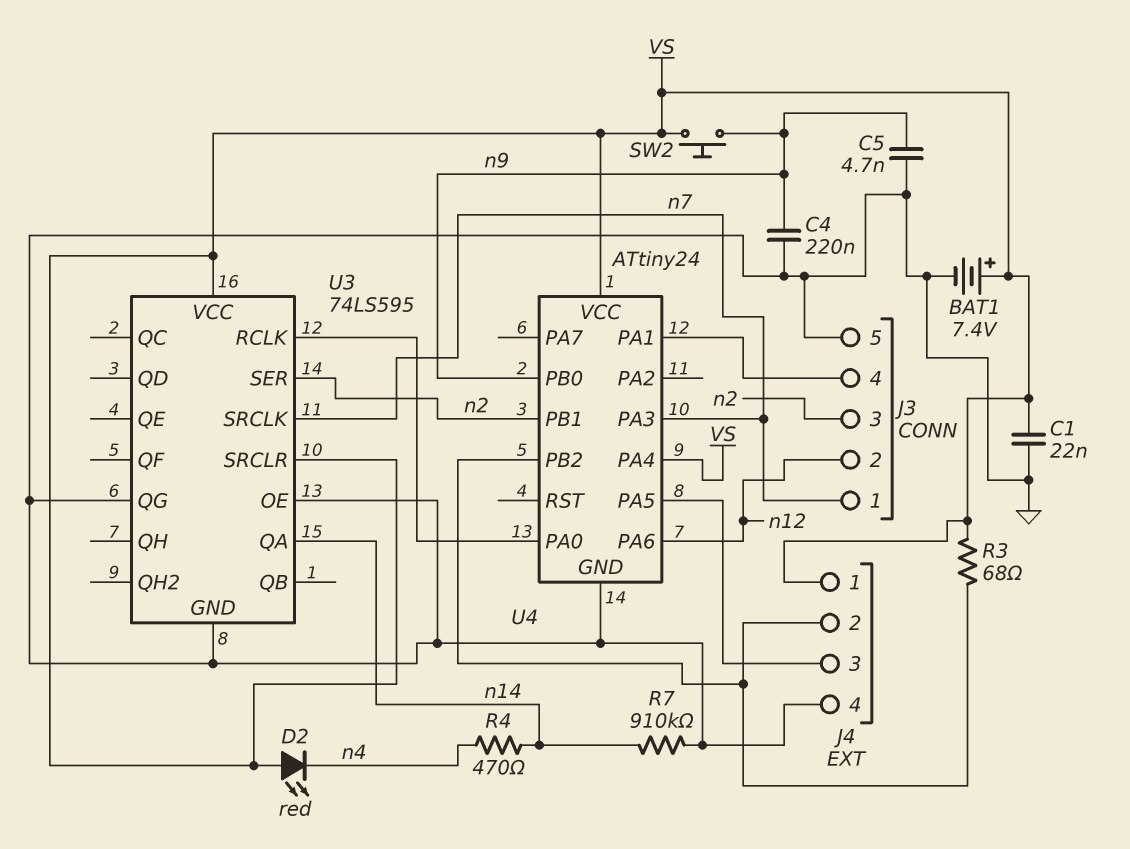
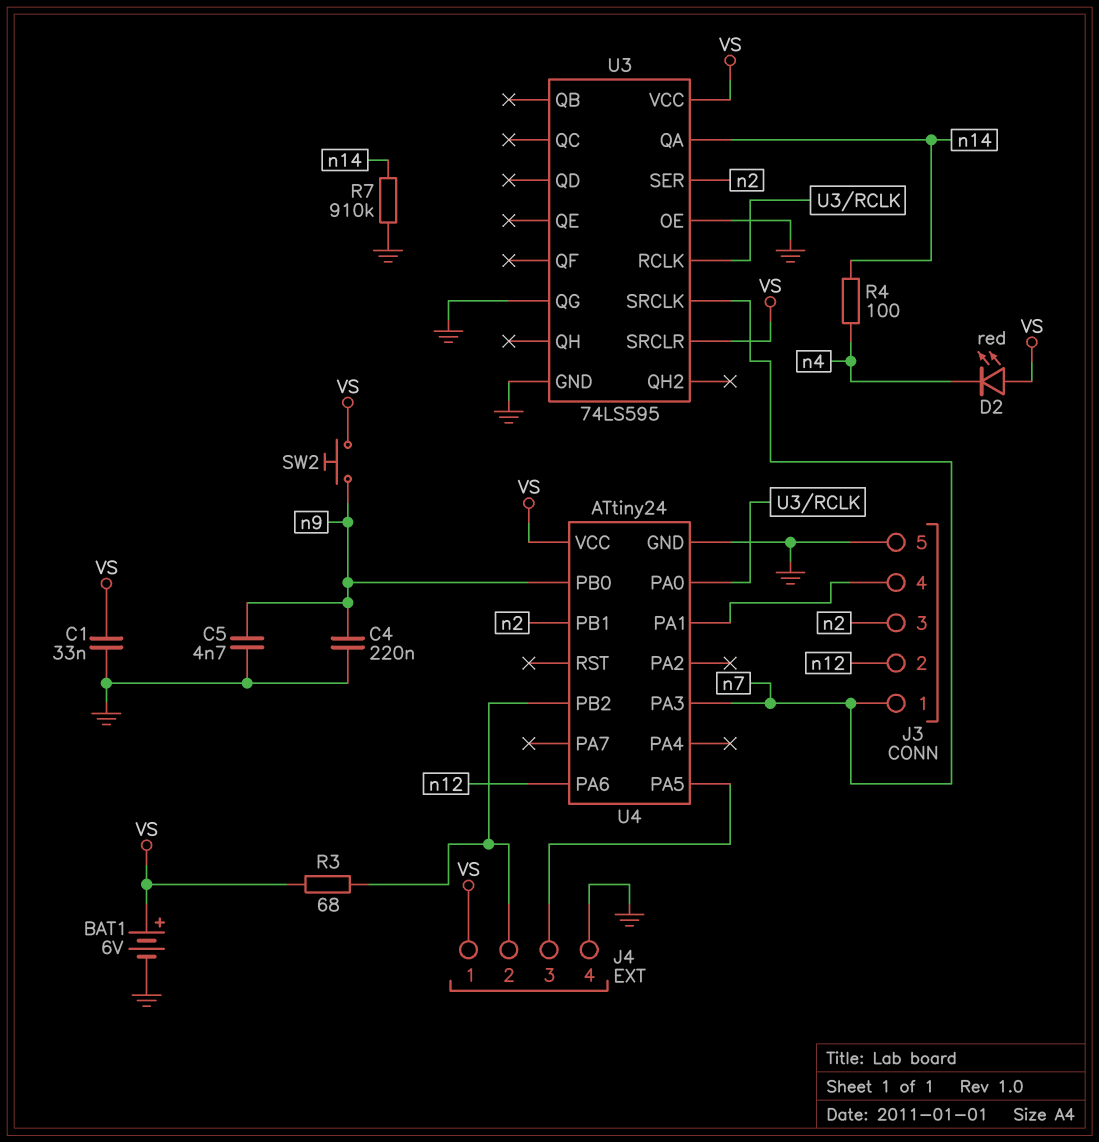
BAT1: 7.4V (plus VS, minus GND) -> 6V (plus VS, minus GND)
C1: 22nF (GND, VS) -> 33nF (GND, VS)
R4: 470 (n4, n14) -> 100 (n4, n14)
U4 pin PA4: VS -> none

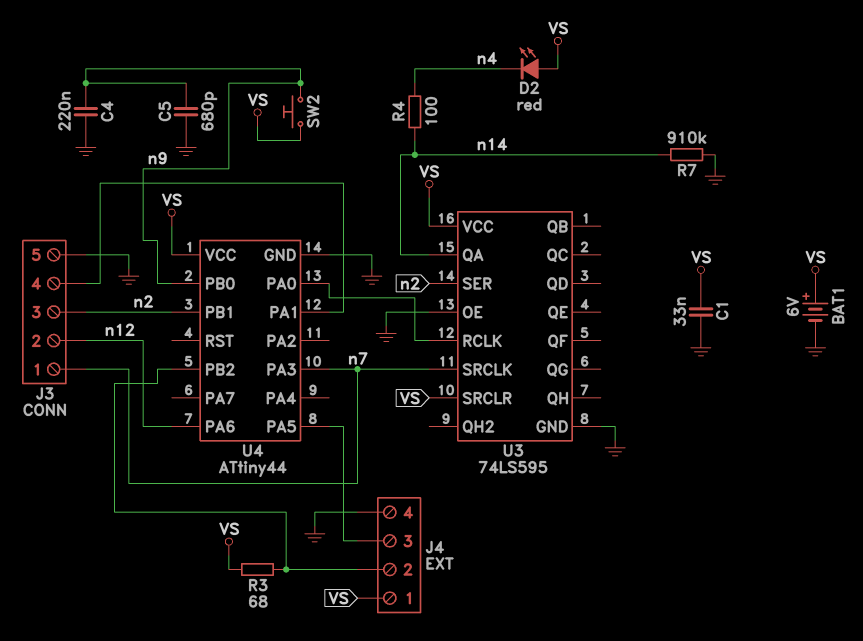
C5: 4.7nF (GND, n9) -> 680pF (GND, n9)
U3 pin QG: GND -> none
U4: ATtiny24 -> ATtiny44

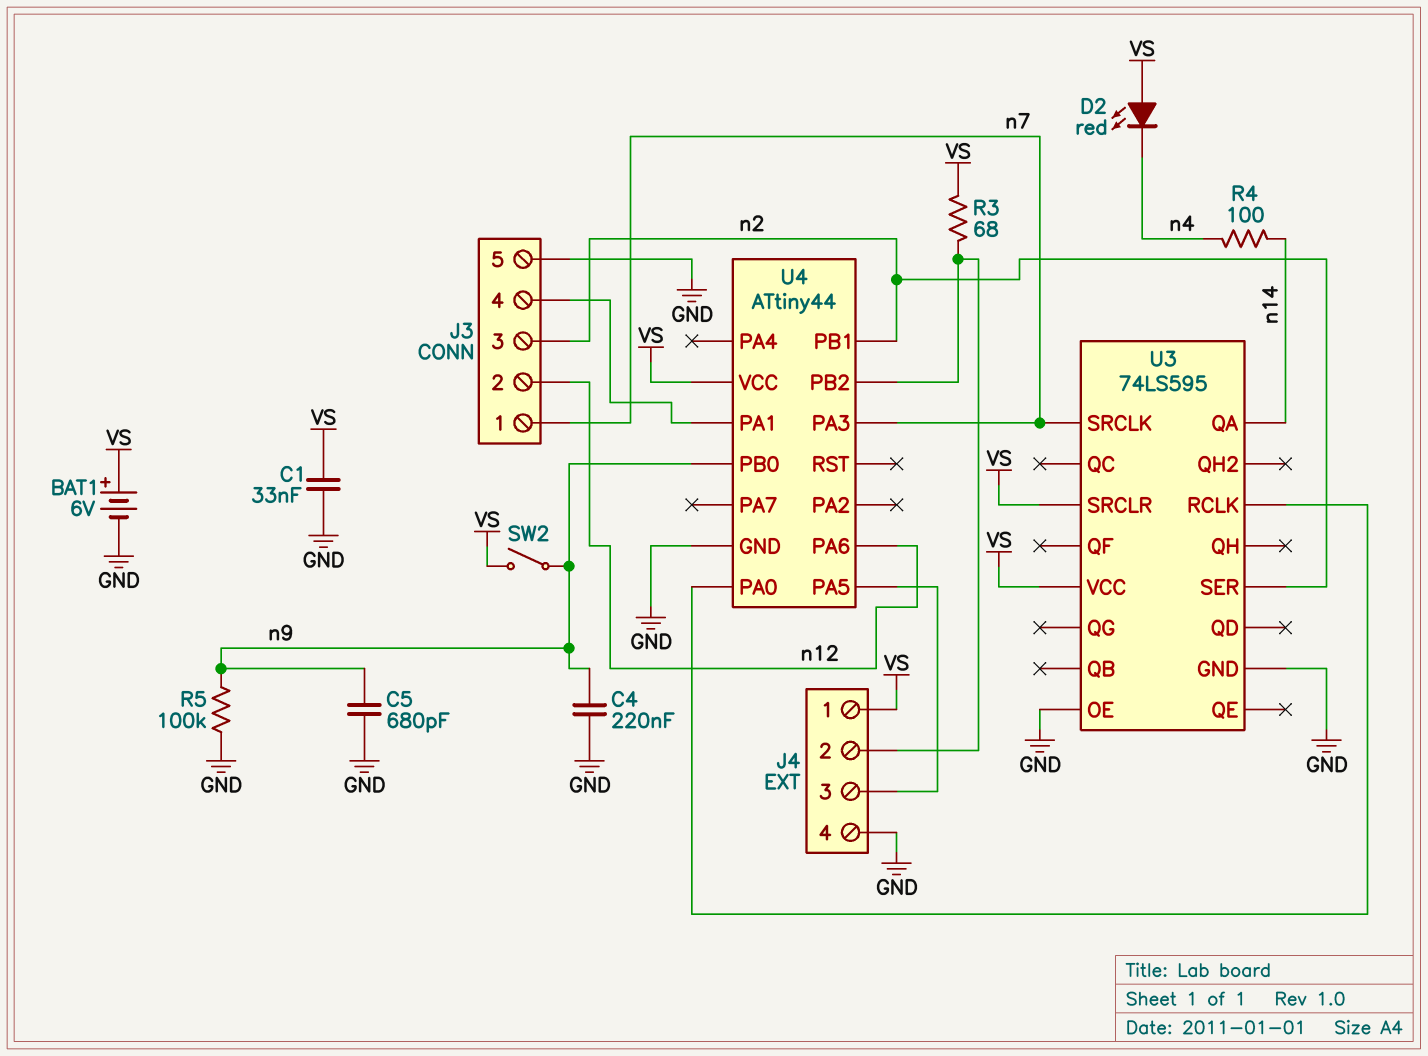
R5: none -> 100k (GND, n9)
R7: 910k (GND, n14) -> none
SW2: button (VS, n9) -> switch (VS, n9)

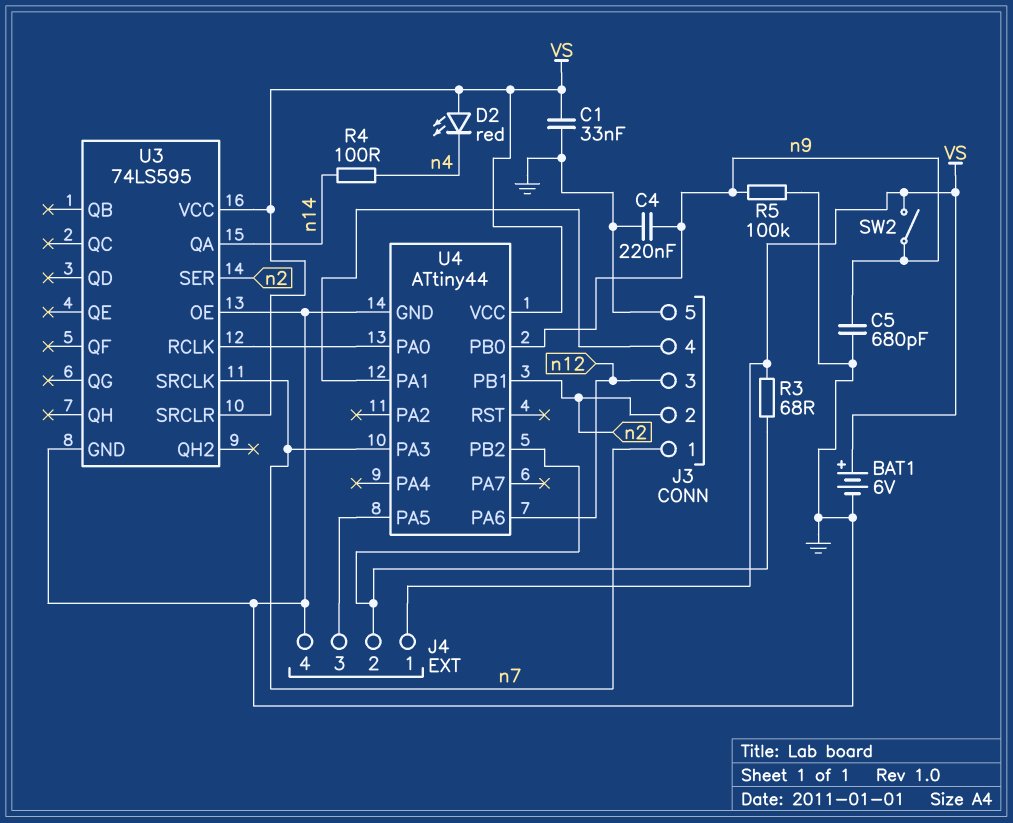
J3 pin 2: n12 -> n2
J3 pin 3: n2 -> n12

